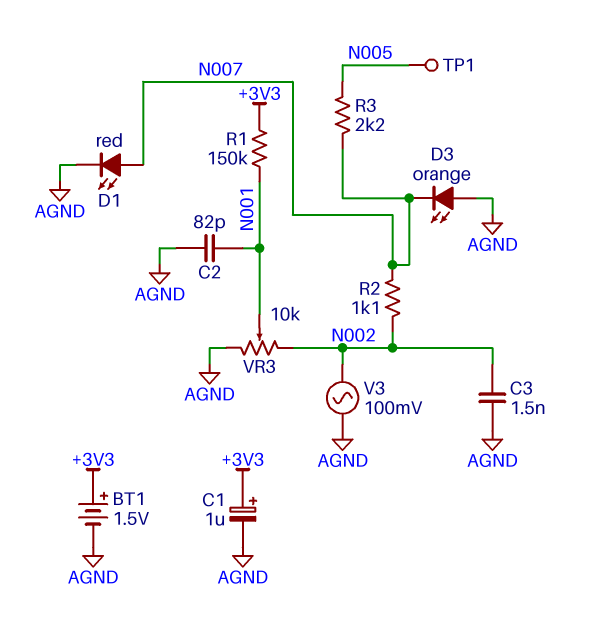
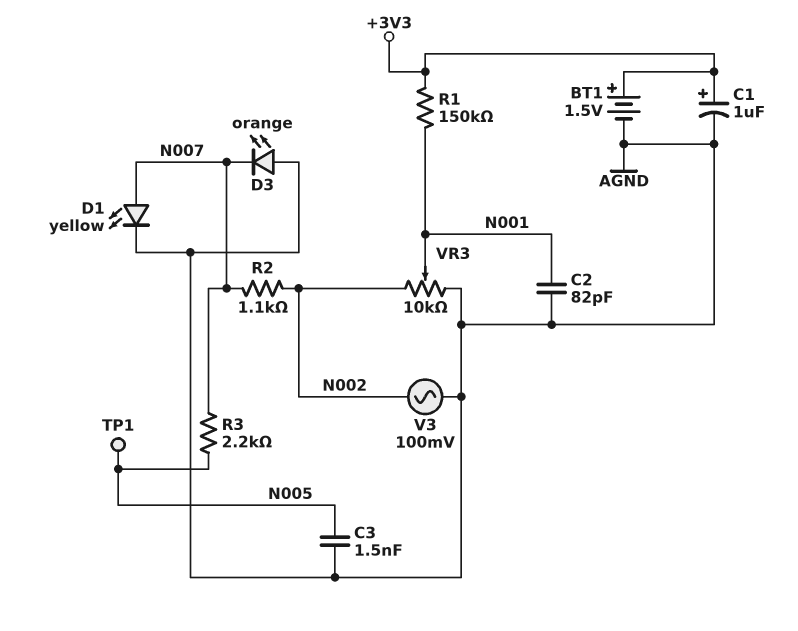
C3: 1.5nF (AGND, N002) -> 1.5nF (AGND, N005)
D1: LED red (A N007, K AGND) -> LED yellow (A N007, K AGND)

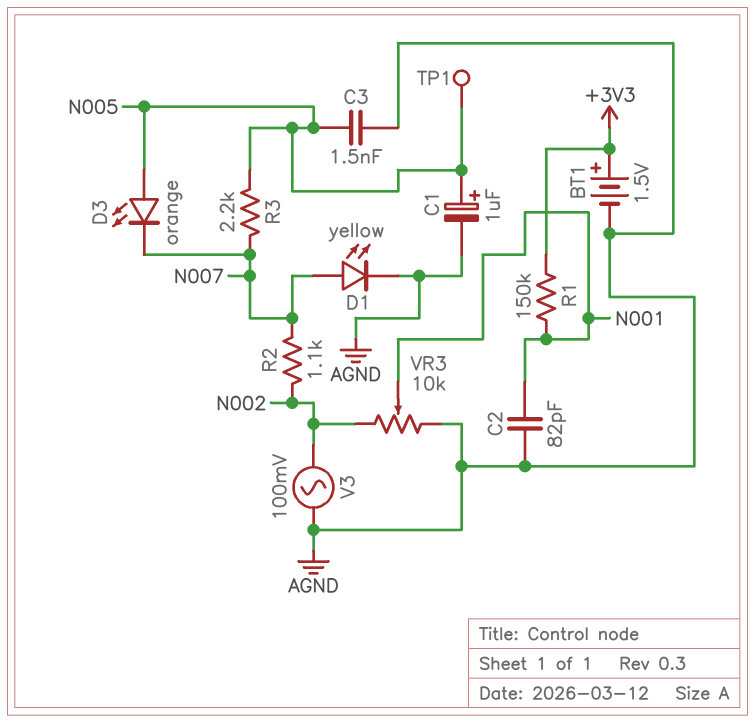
C1: 1uF (plus +3V3, minus AGND) -> 1uF (plus N005, minus AGND)
D3: LED orange (A AGND, K N007) -> LED orange (A N005, K N007)

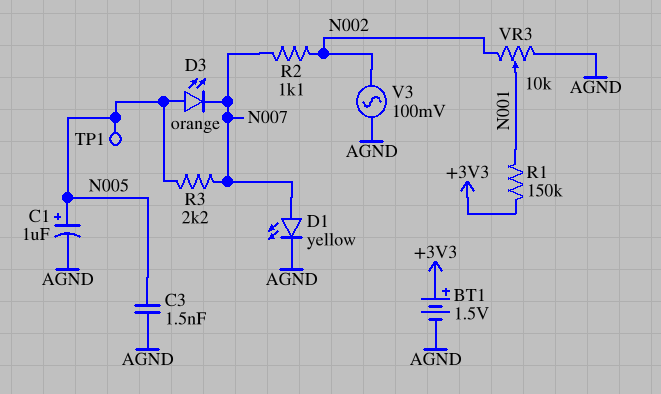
C2: 82pF (AGND, N001) -> none

